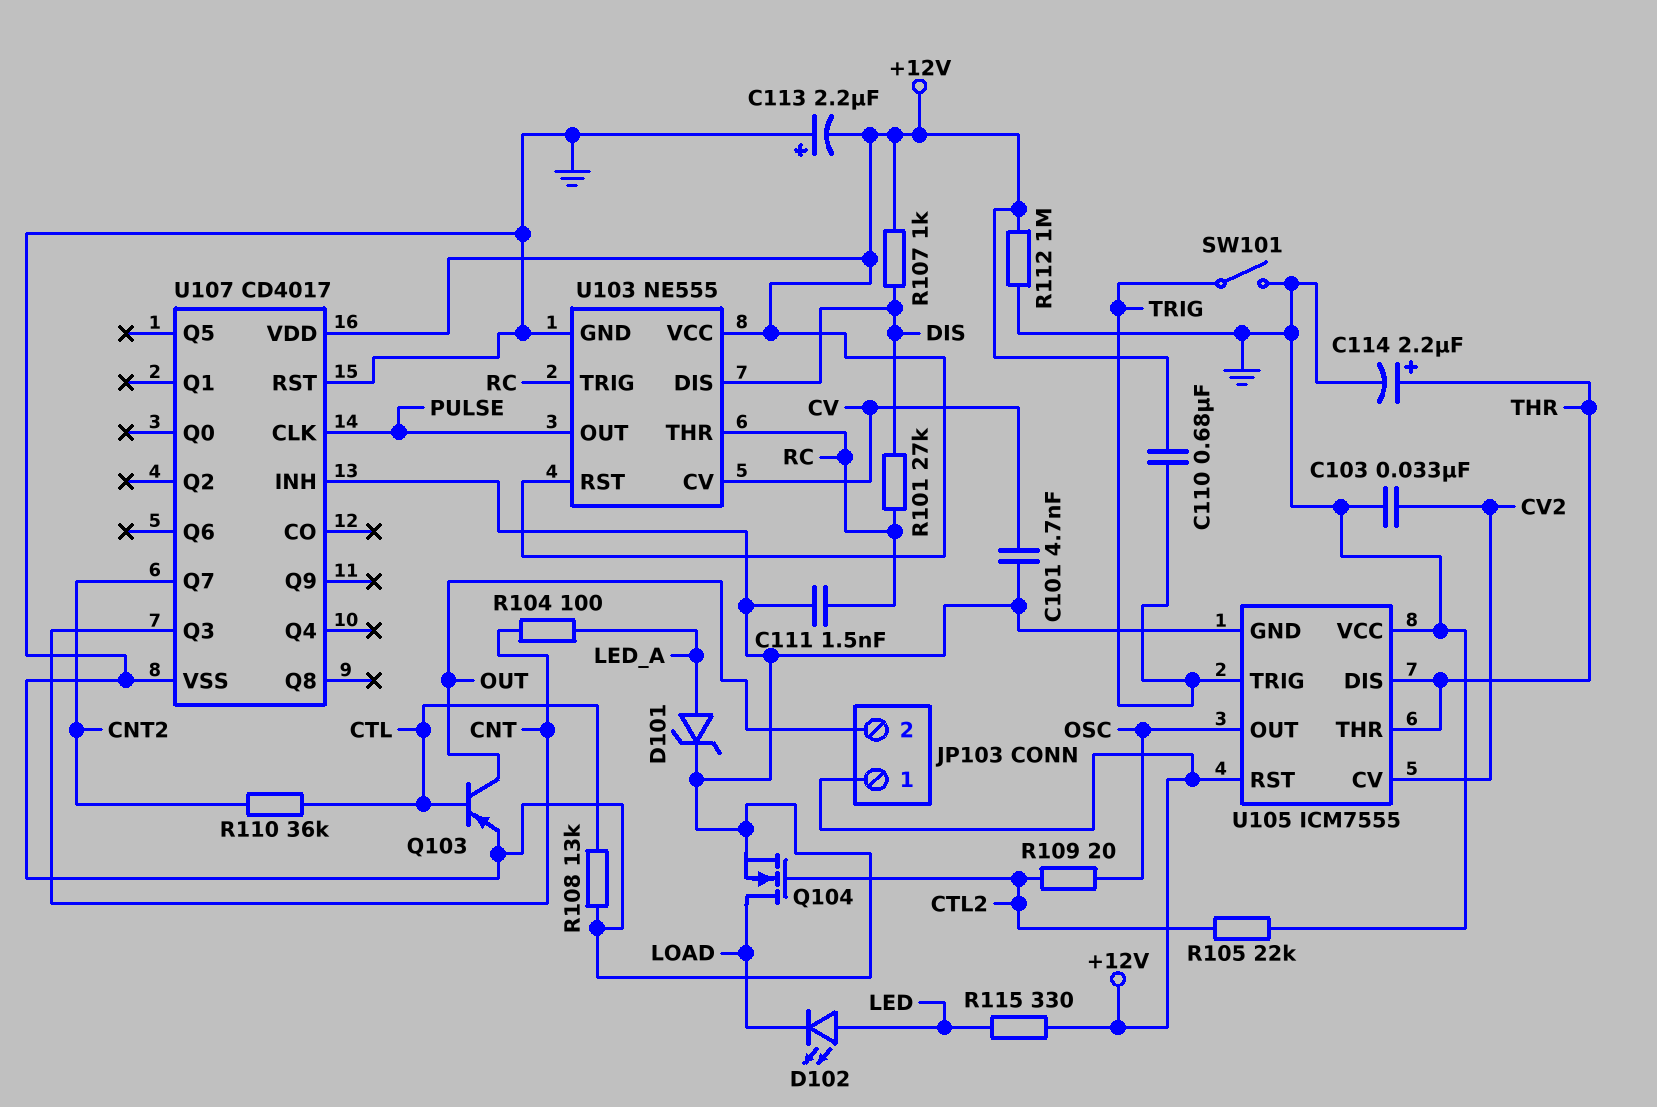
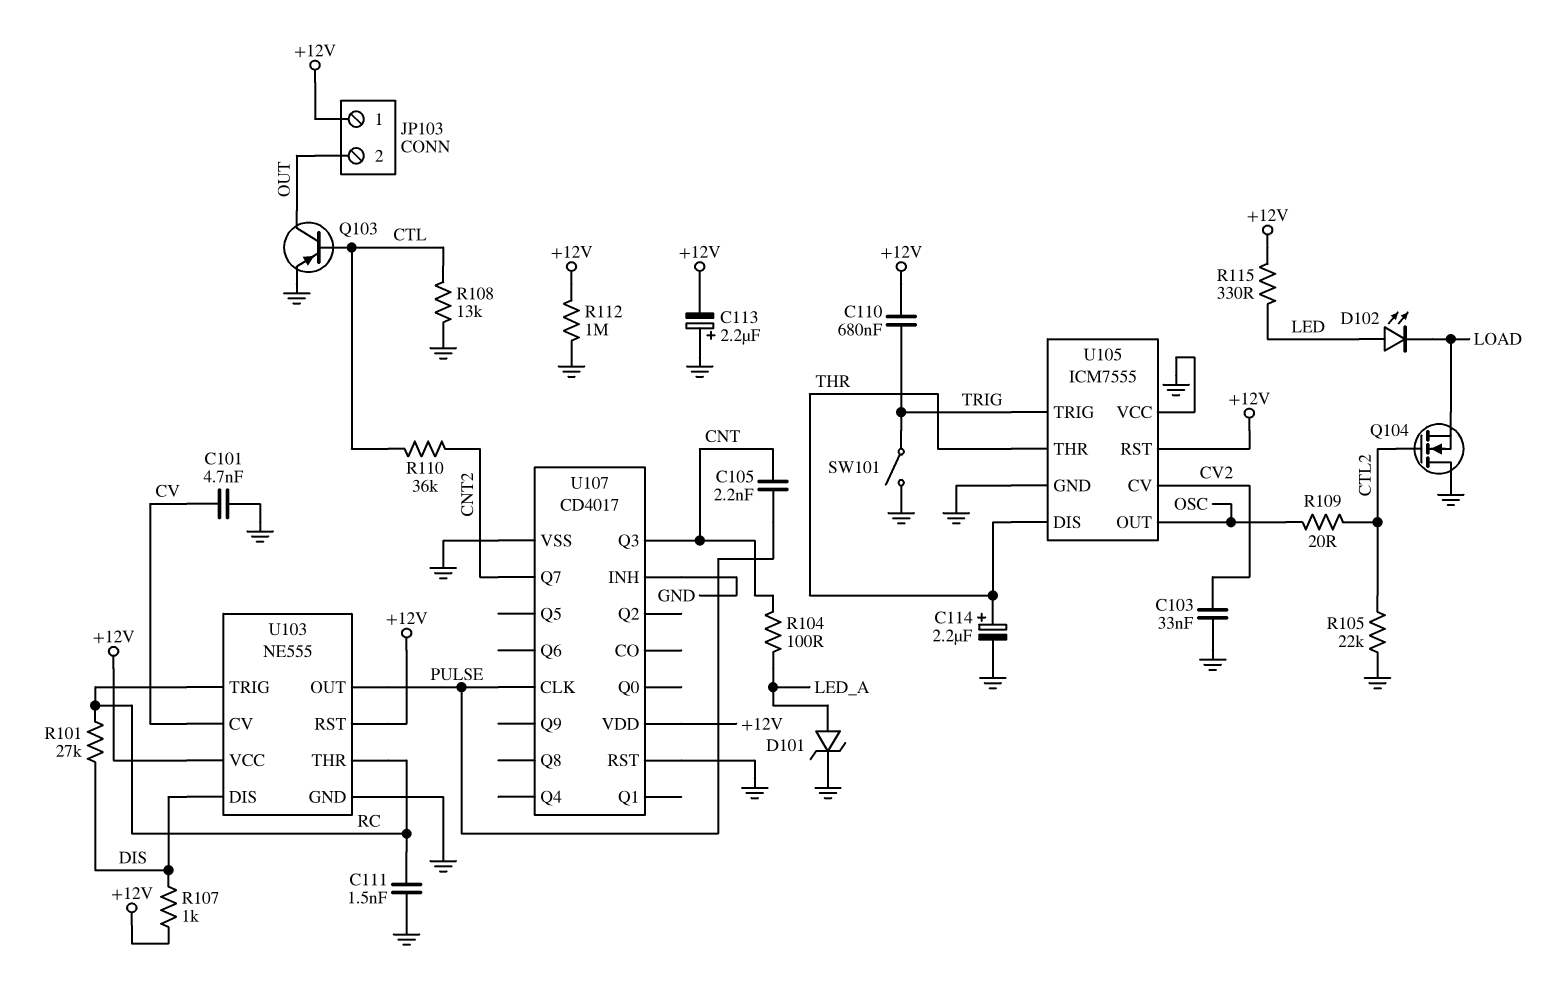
C105: none -> 2.2nF (CNT, PULSE)
Q104: NMOS (G CTL2, D LOAD, S GND) -> NMOS (G CTL2, D GND, S LOAD)

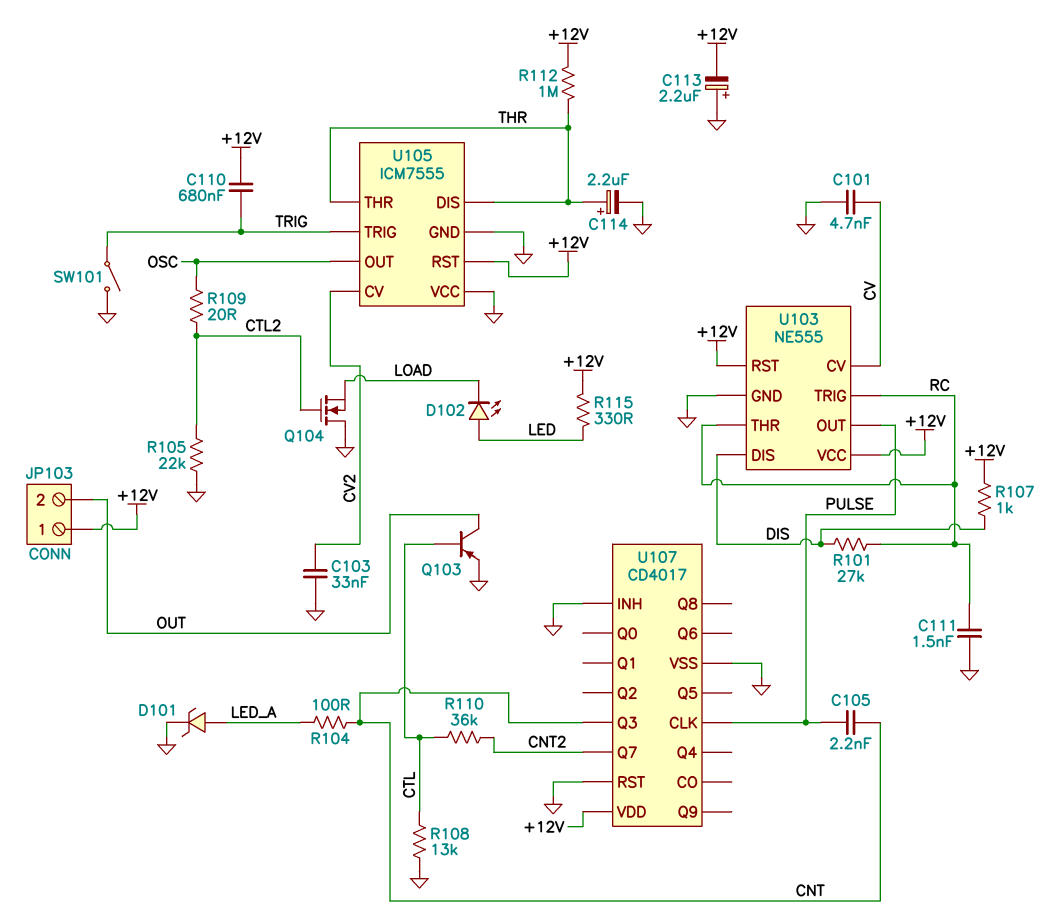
R112: 1M (+12V, GND) -> 1M (+12V, THR)

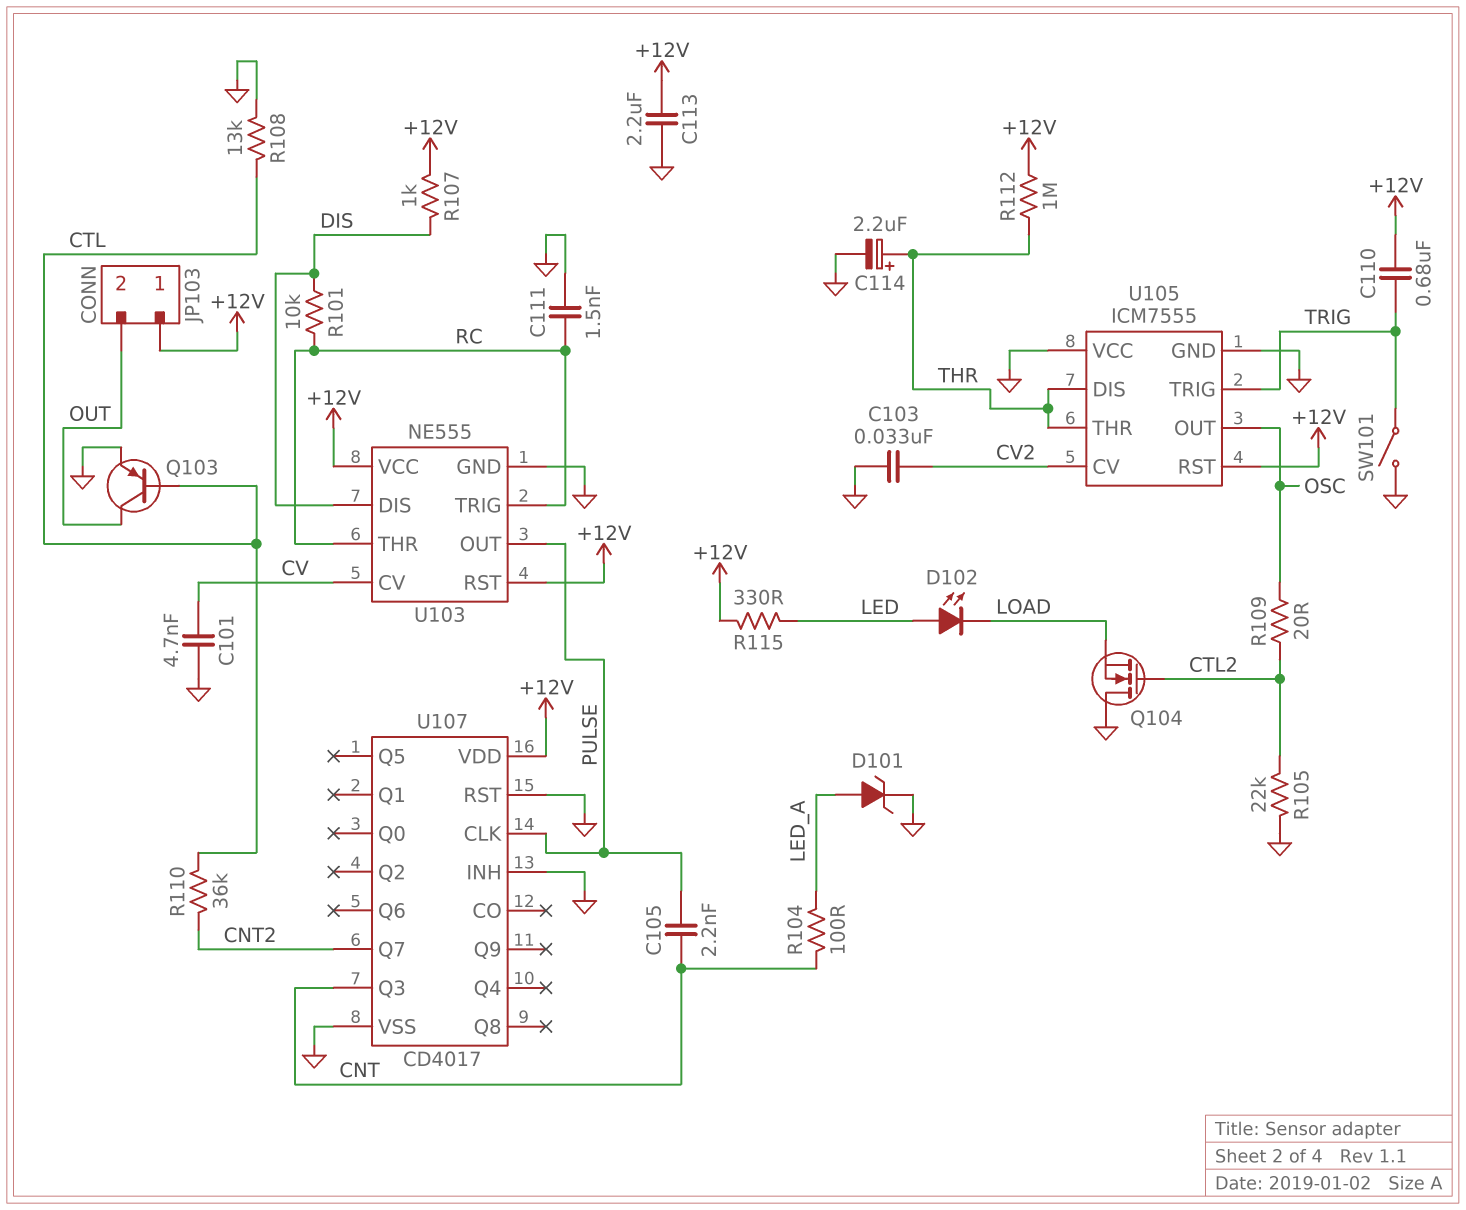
C113: 2.2uF (plus GND, minus +12V) -> 2.2uF (+12V, GND)
R101: 27k (DIS, RC) -> 10k (DIS, RC)

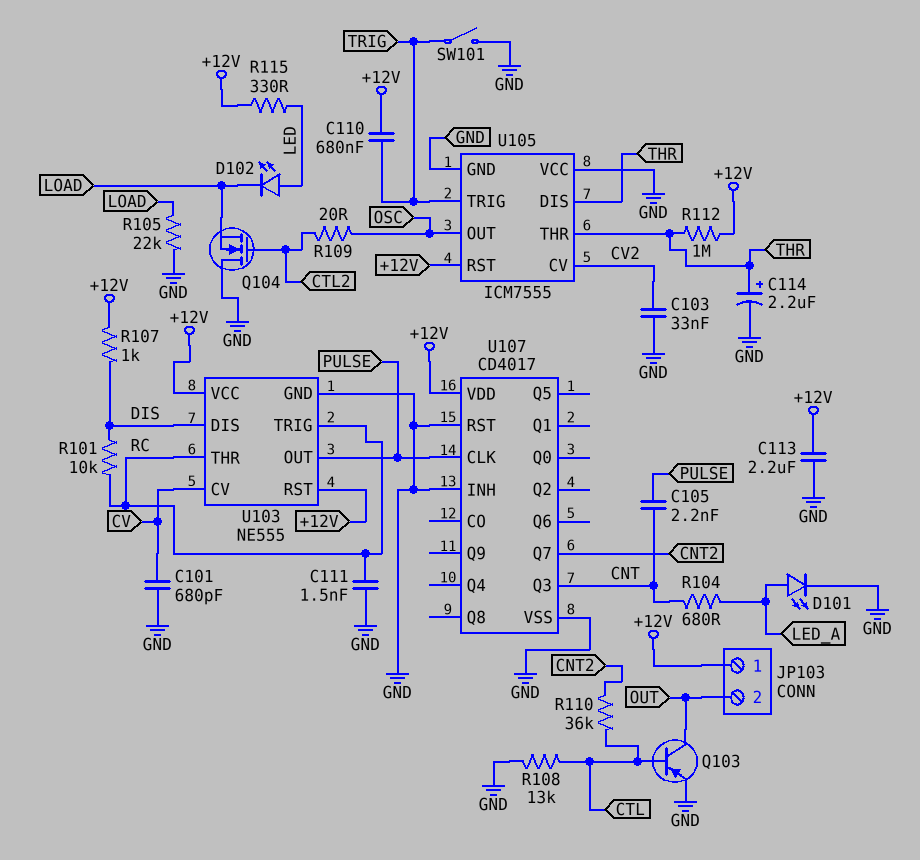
C101: 4.7nF (CV, GND) -> 680pF (CV, GND)
D101: zener (A LED_A, K GND) -> LED (A LED_A, K GND)
R104: 100 (CNT, LED_A) -> 680 (CNT, LED_A)
R105: 22k (CTL2, GND) -> 22k (GND, LOAD)

